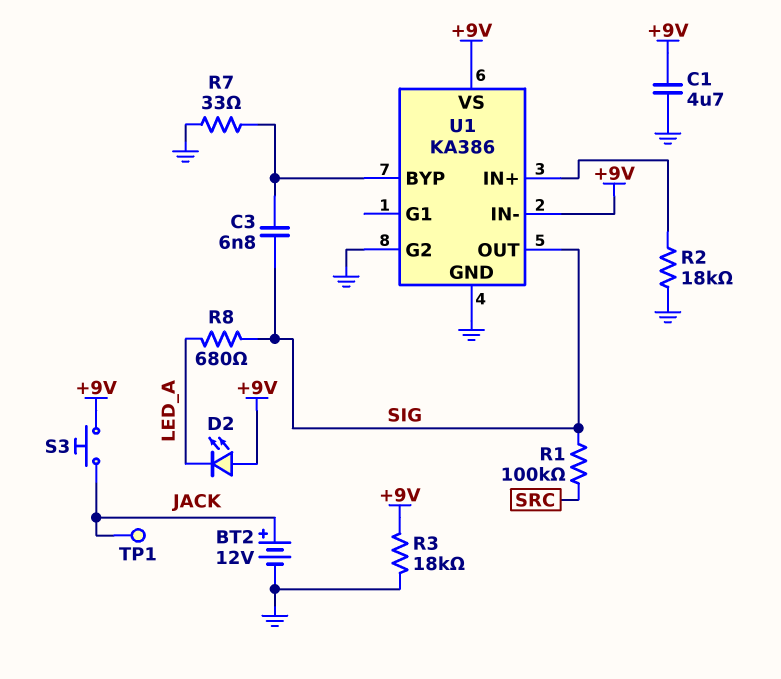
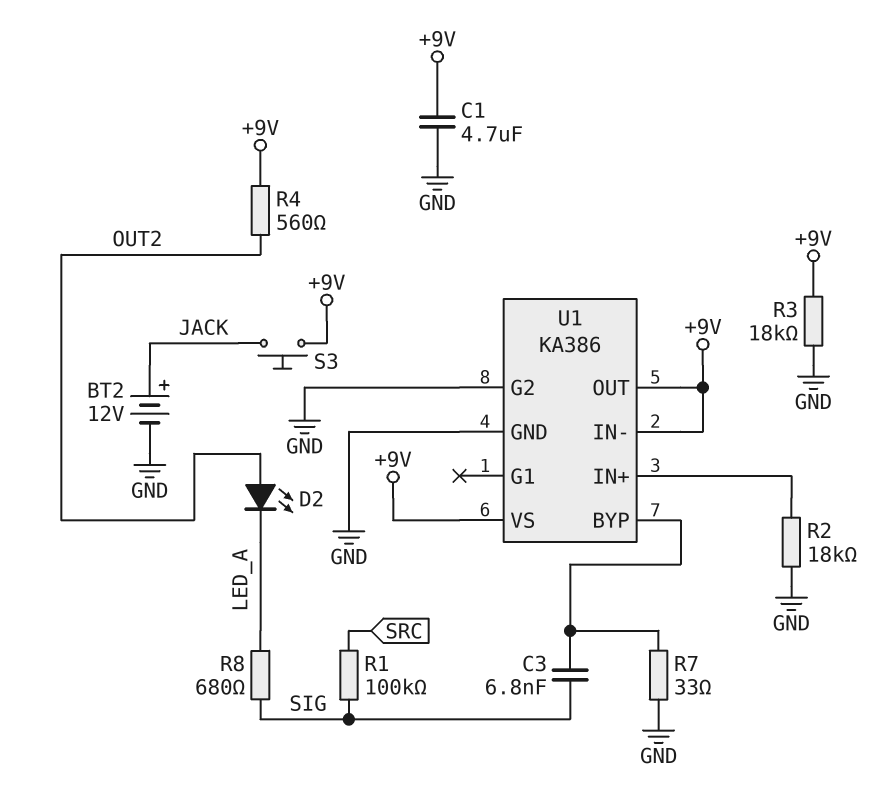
D2: LED (A +9V, K LED_A) -> LED (A OUT2, K LED_A)
R4: none -> 560 (+9V, OUT2)
TP1: test point (JACK) -> none
U1 pin OUT: SIG -> +9V

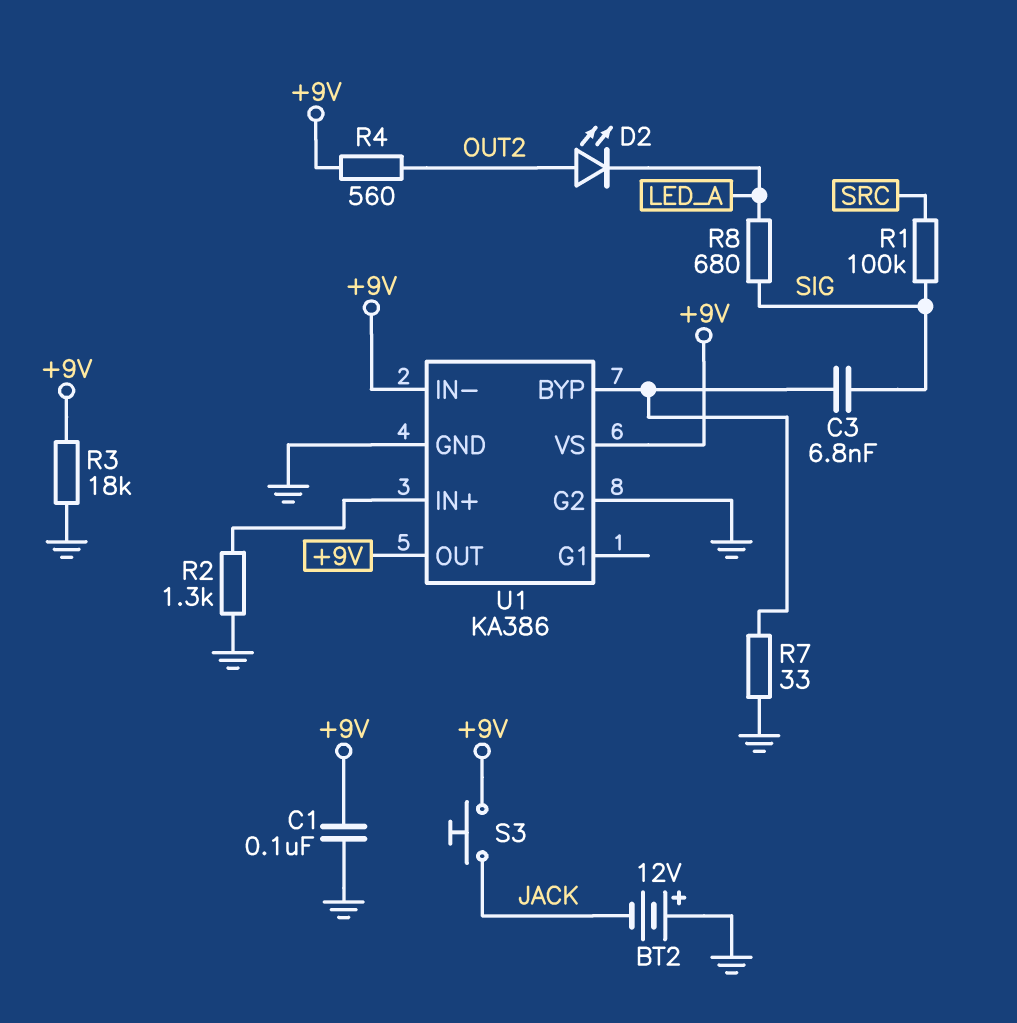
BT2: 12V (plus JACK, minus GND) -> 12V (plus GND, minus JACK)
C1: 4.7uF (+9V, GND) -> 100nF (+9V, GND)
R2: 18k (GND, U1/IN+) -> 1.3k (GND, U1/IN+)

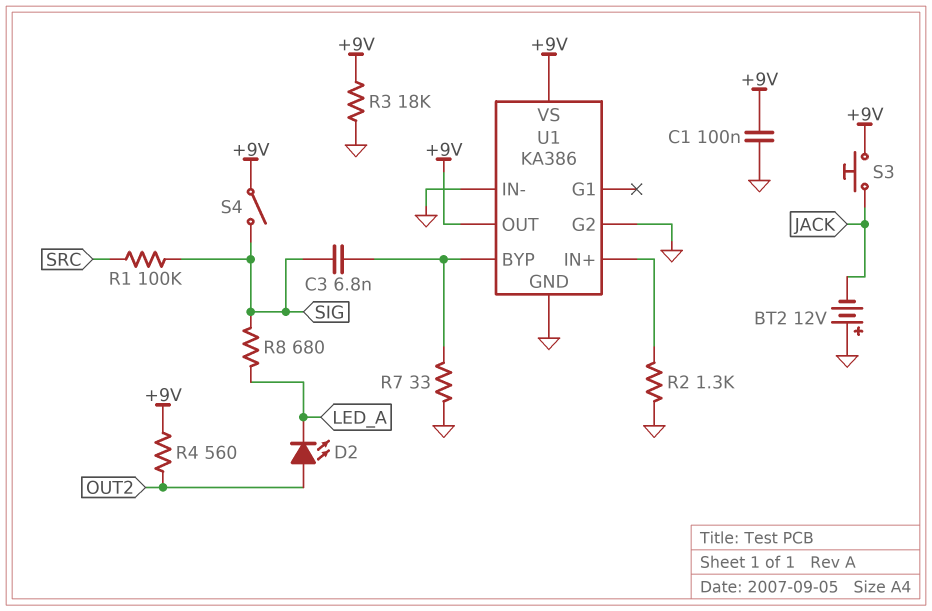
S4: none -> switch (+9V, SIG)
U1 pin IN-: +9V -> GND

